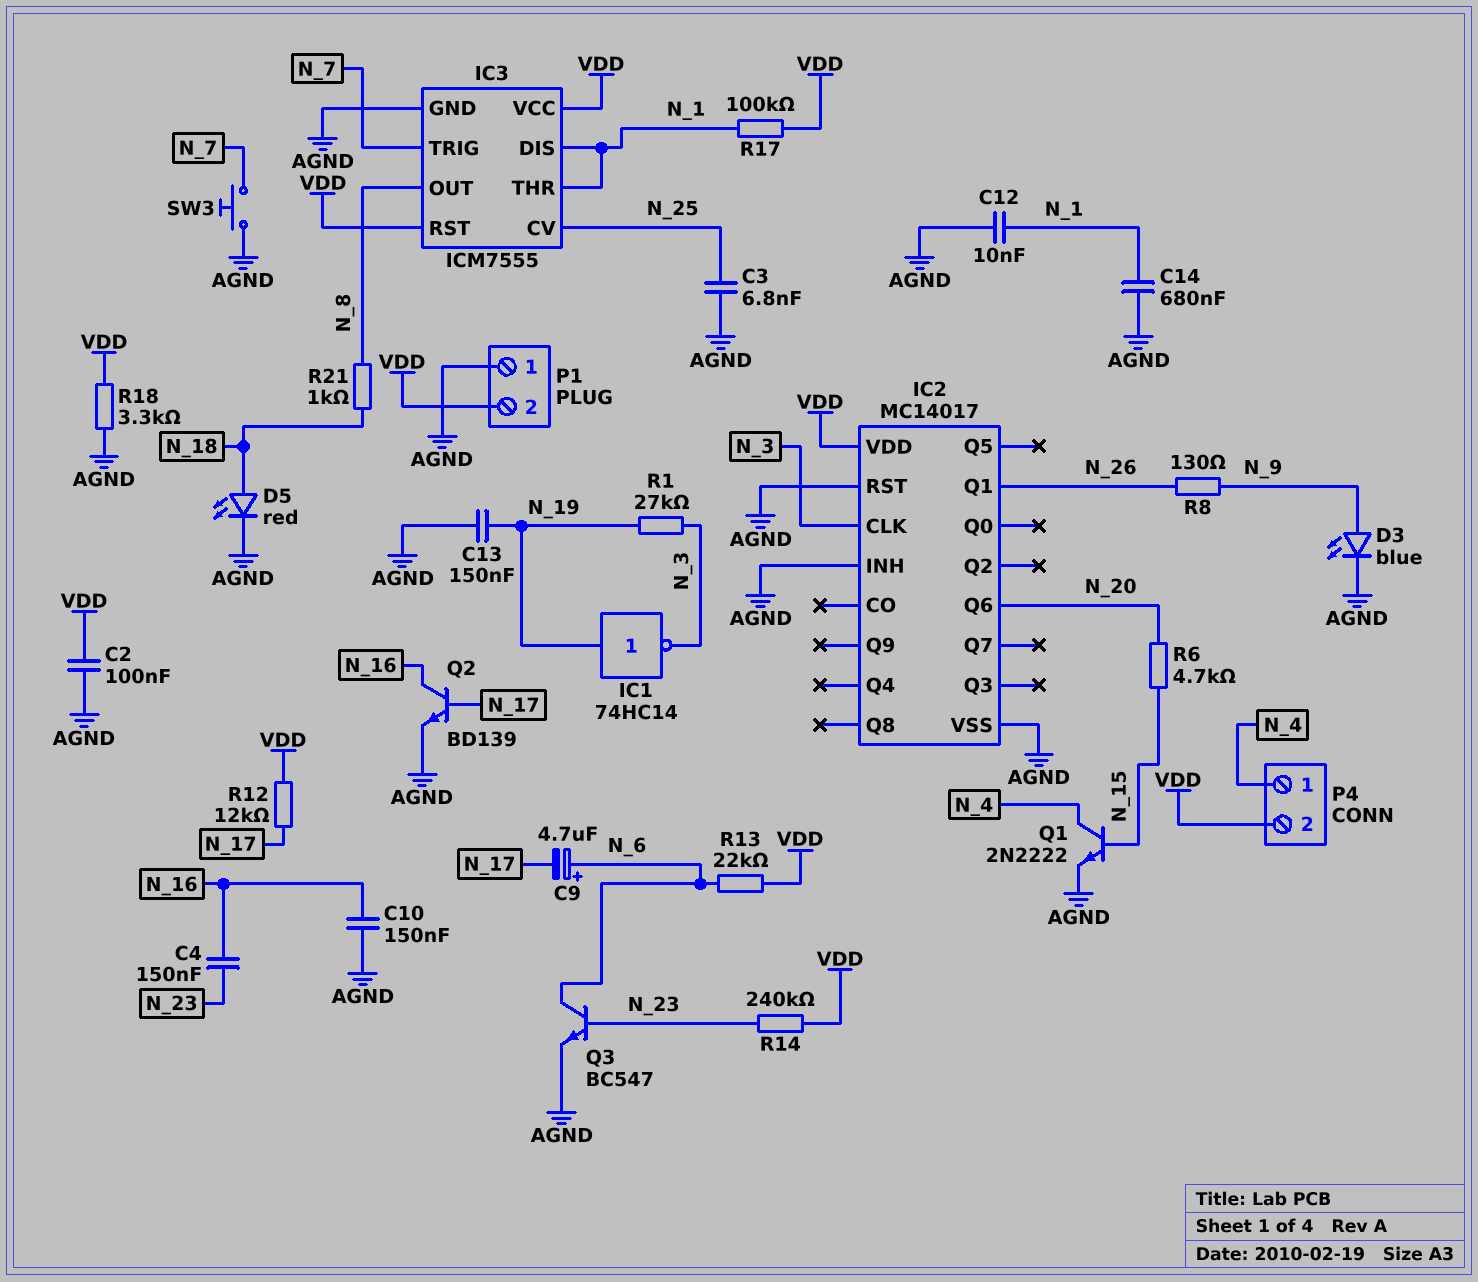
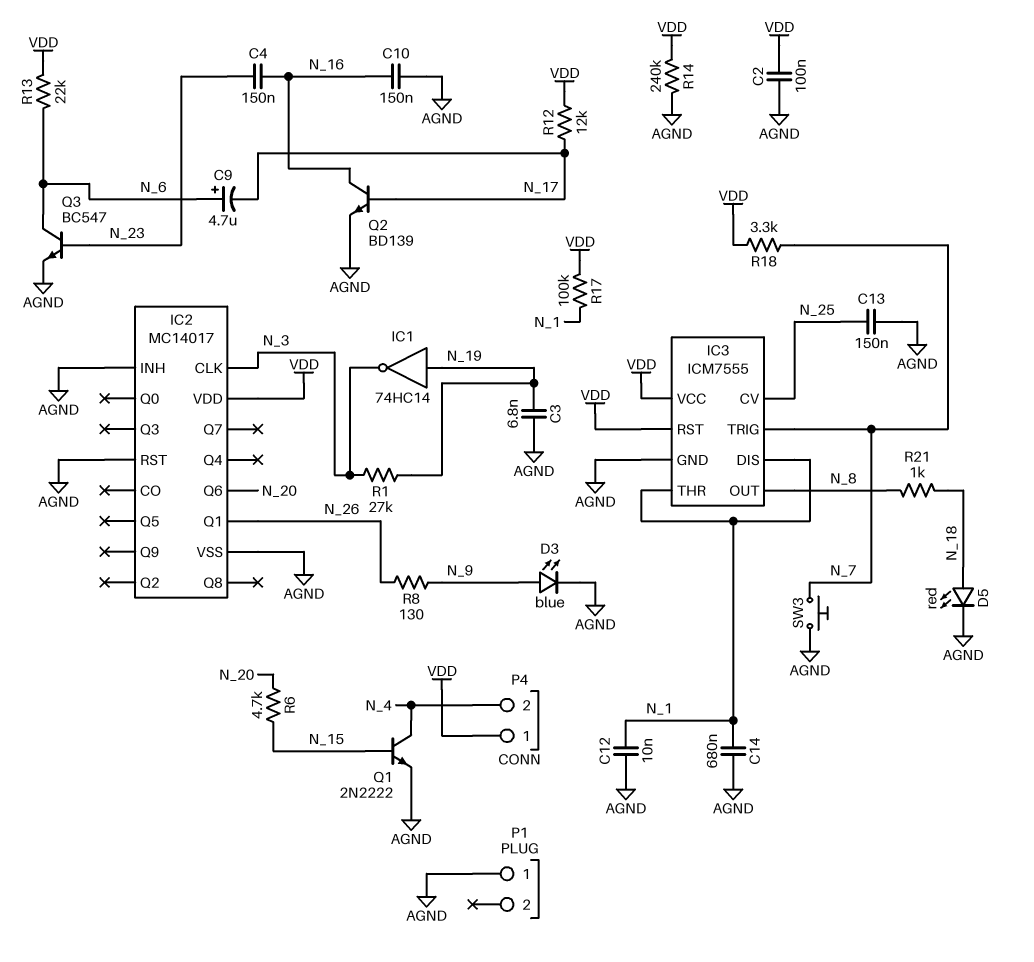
C3: 6.8nF (AGND, N_25) -> 6.8nF (AGND, N_19)
C13: 150nF (AGND, N_19) -> 150nF (AGND, N_25)
P1 pin 2: VDD -> none
P4 pin 1: N_4 -> VDD
P4 pin 2: VDD -> N_4
R14: 240k (N_23, VDD) -> 240k (AGND, VDD)
R18: 3.3k (AGND, VDD) -> 3.3k (N_7, VDD)

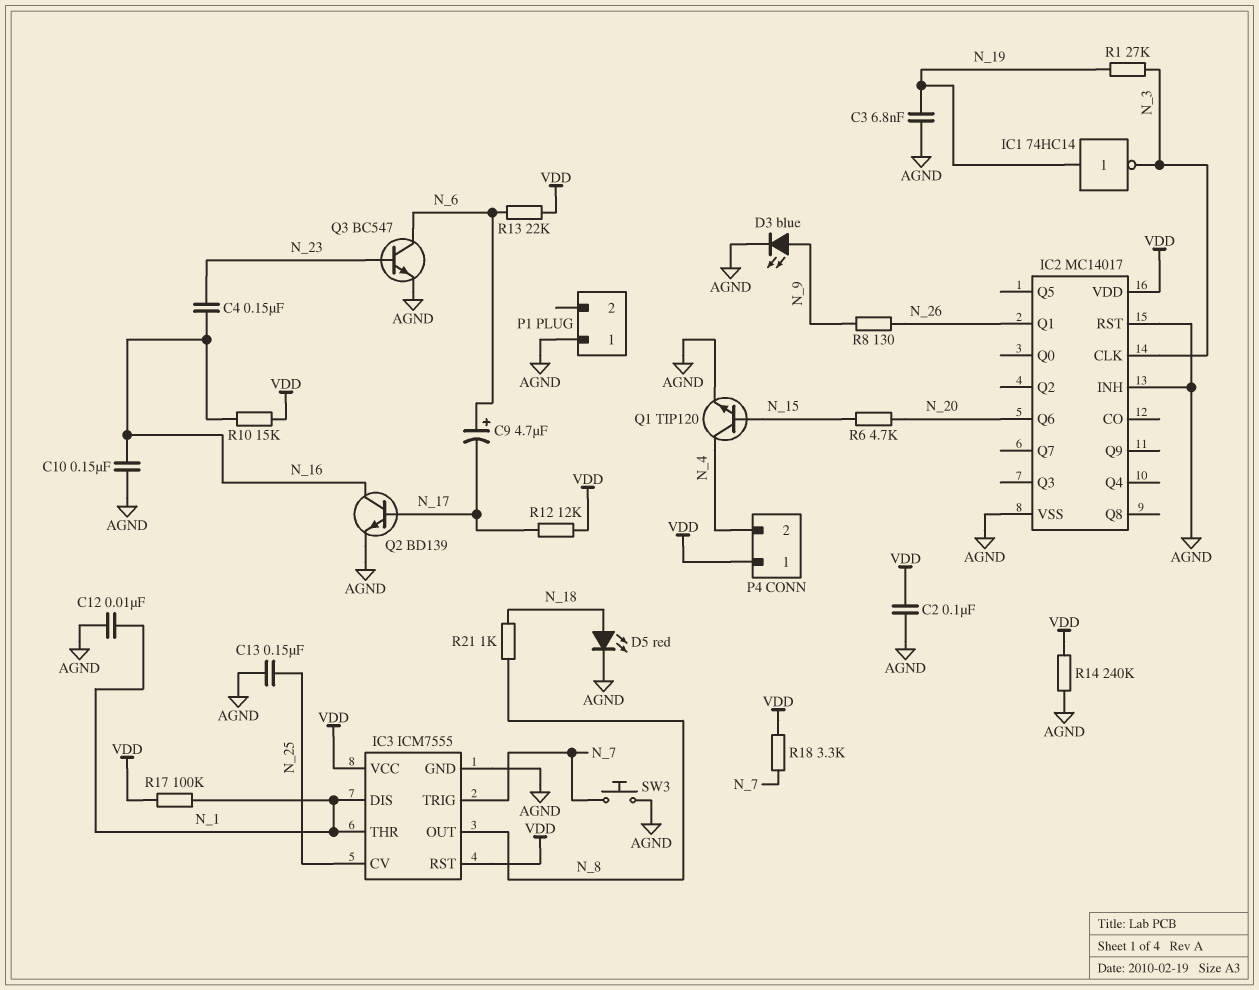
C14: 680nF (AGND, N_1) -> none
Q1: NPN 2N2222 (B N_15, C N_4, E AGND) -> NPN TIP120 (B N_15, C N_4, E AGND)
R10: none -> 15k (N_16, VDD)

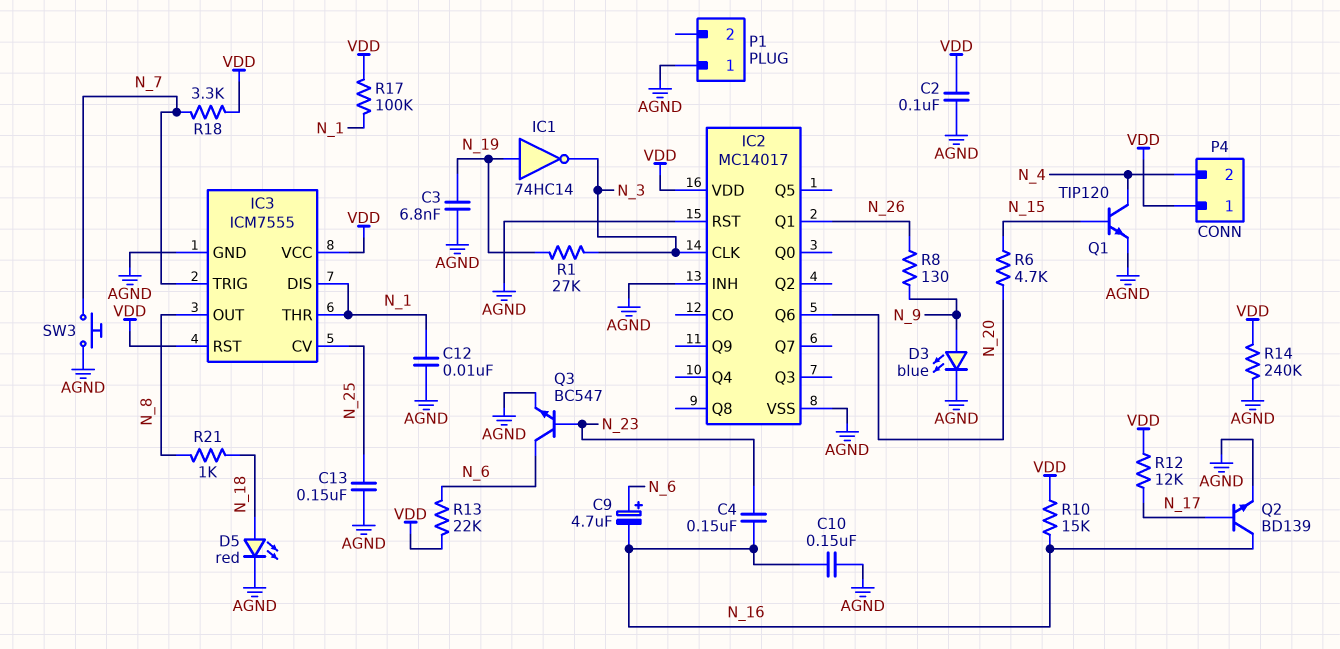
C9: 4.7uF (plus N_6, minus N_17) -> 4.7uF (plus N_6, minus N_16)

